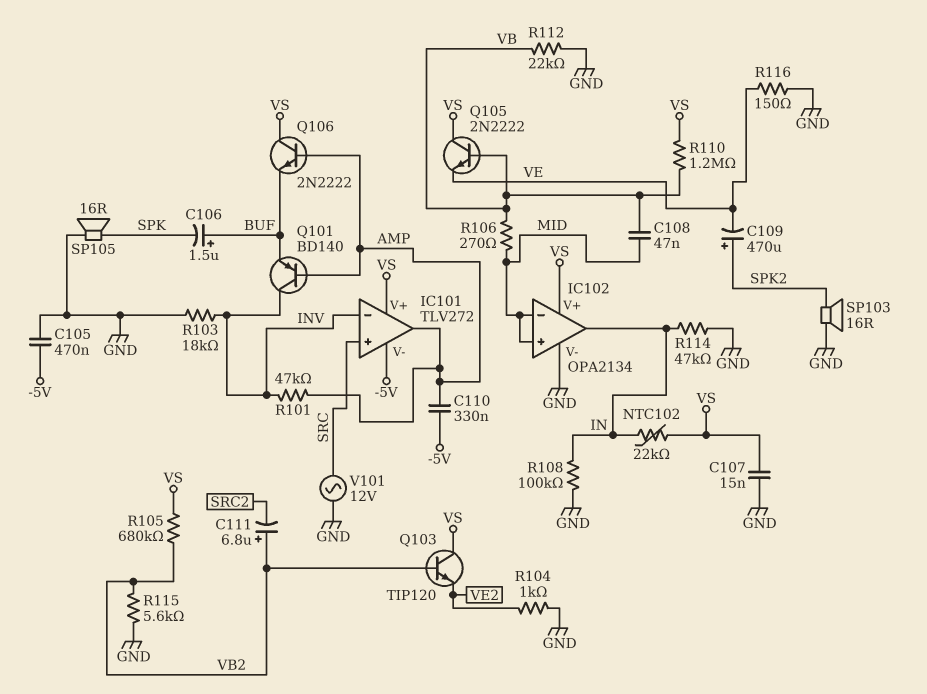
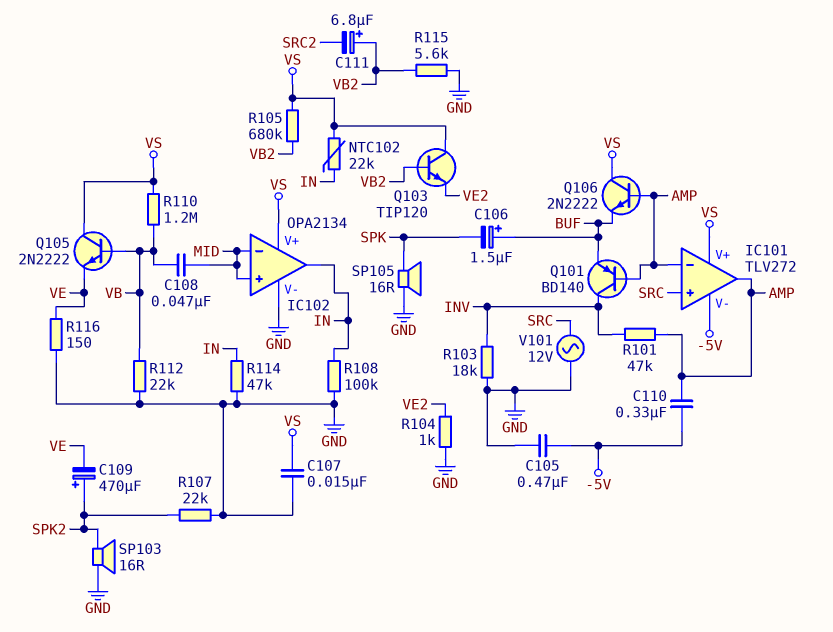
IC101 pin in-: INV -> AMP
R106: 270 (MID, VB) -> none
R107: none -> 22k (GND, SPK2)

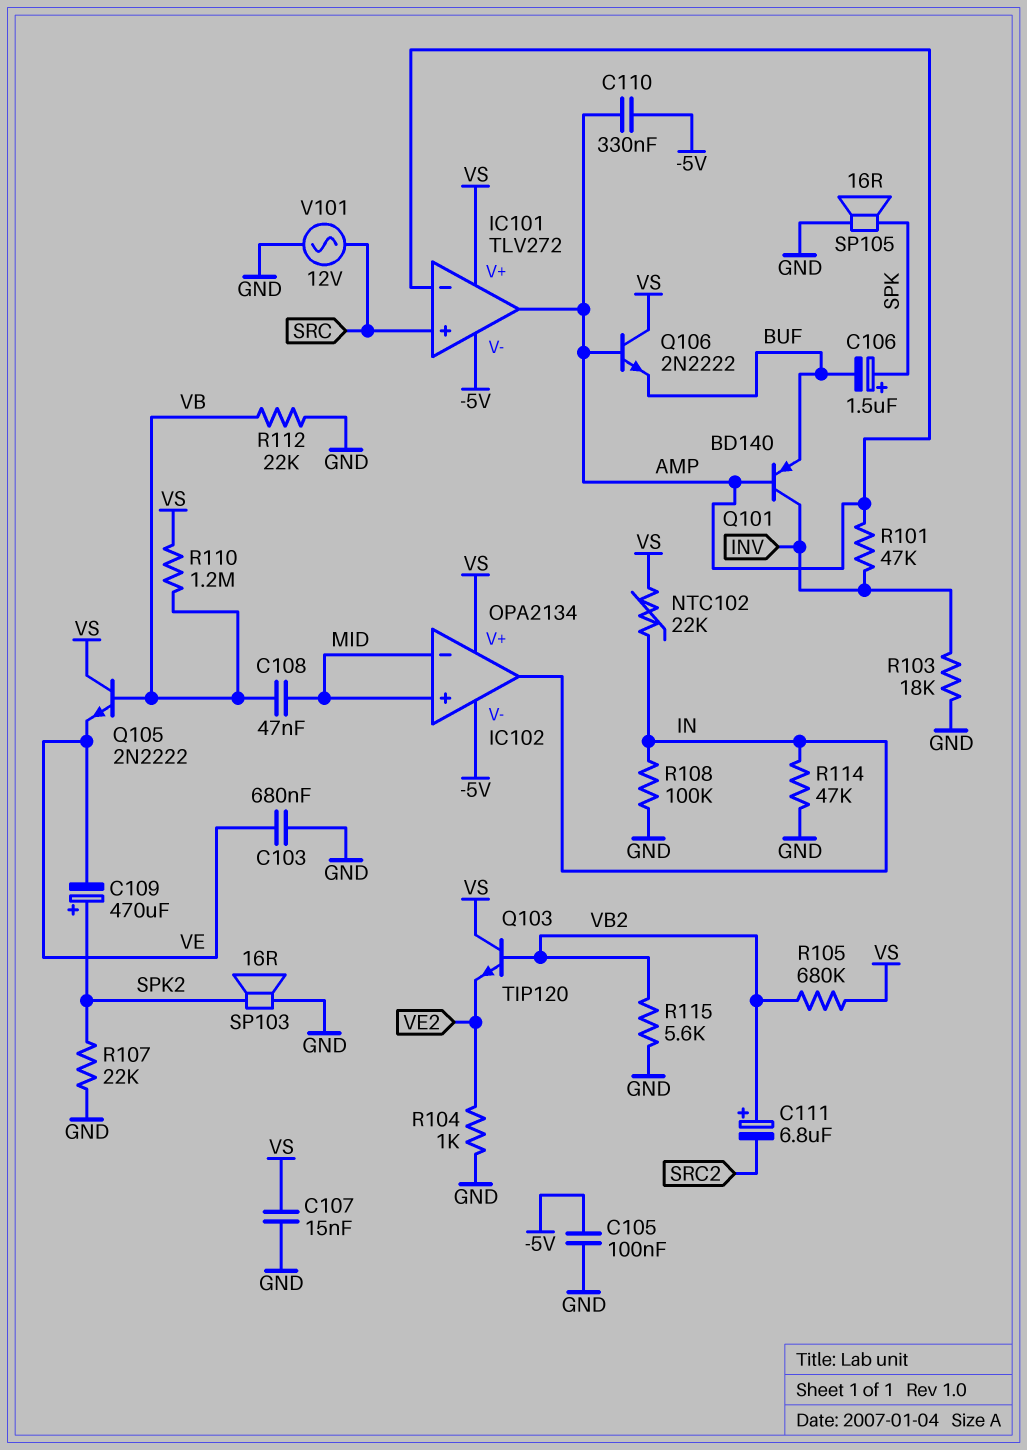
C103: none -> 680nF (GND, VE)
C105: 470nF (-5V, GND) -> 100nF (-5V, GND)
C106: 1.5uF (plus BUF, minus SPK) -> 1.5uF (plus SPK, minus BUF)
IC102 pin V-: GND -> -5V
R116: 150 (GND, VE) -> none

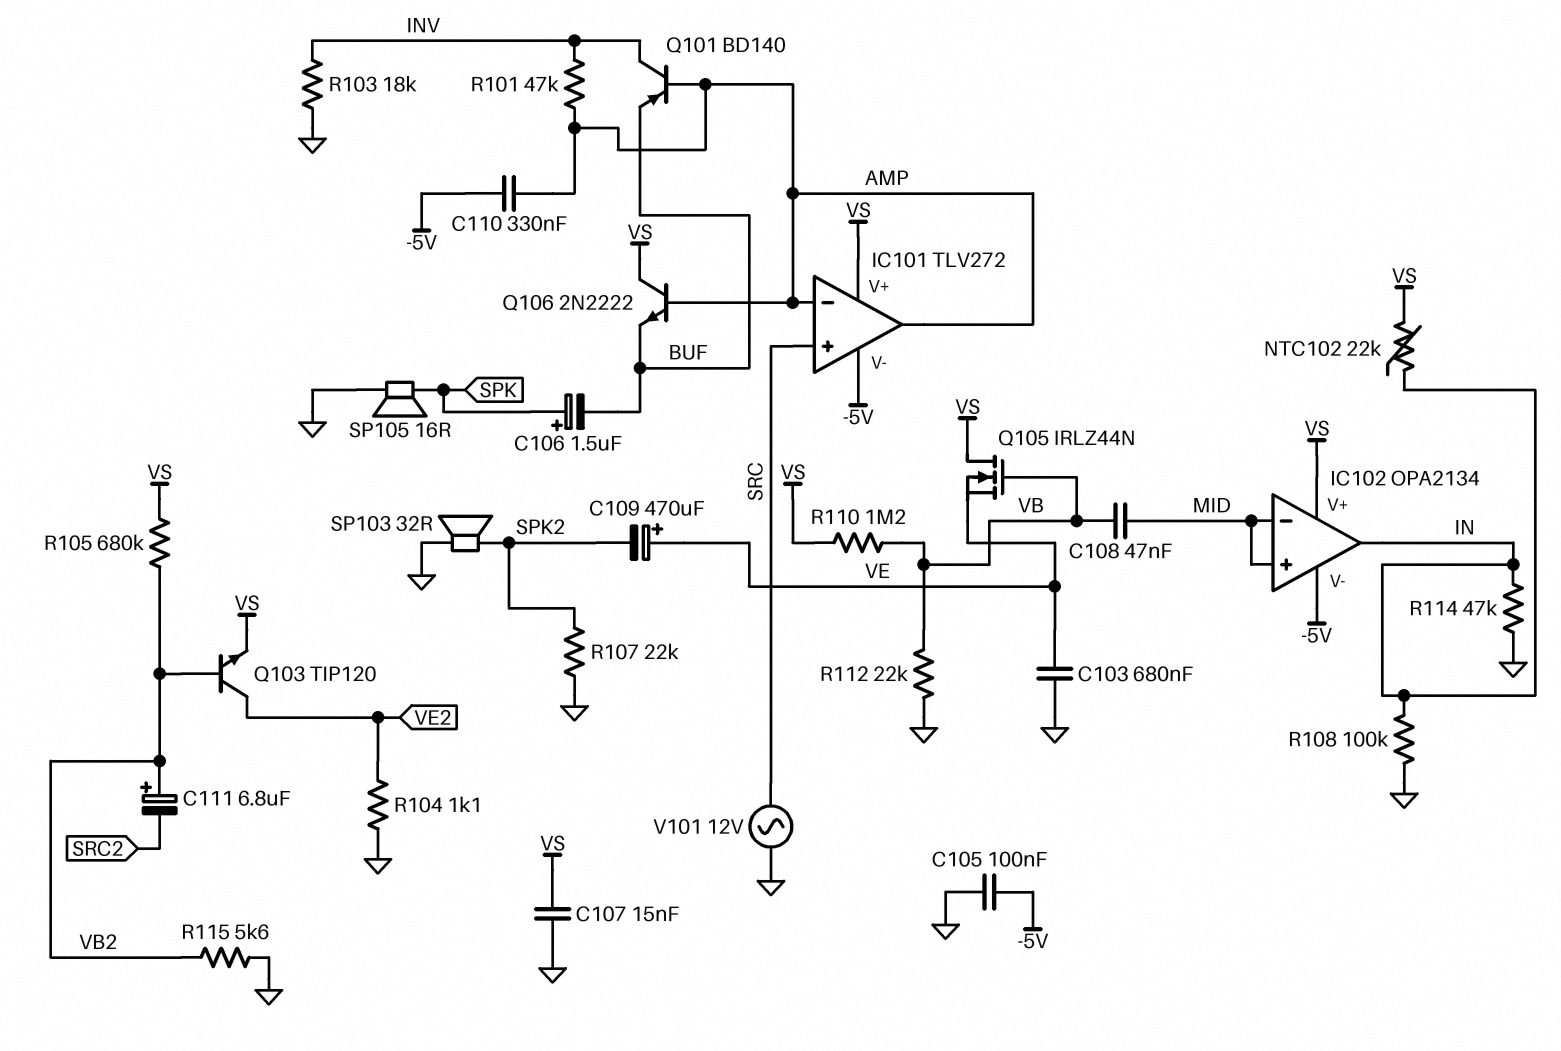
C109: 470uF (plus SPK2, minus VE) -> 470uF (plus VE, minus SPK2)
Q103: NPN TIP120 (B VB2, C VS, E VE2) -> NPN TIP120 (B VB2, C VE2, E VS)
Q105: NPN 2N2222 (B VB, C VS, E VE) -> NMOS IRLZ44N (G VB, D VS, S VE)
R104: 1k (GND, VE2) -> 1.1k (GND, VE2)
SP103: speaker 16R (GND, SPK2) -> speaker 32R (GND, SPK2)

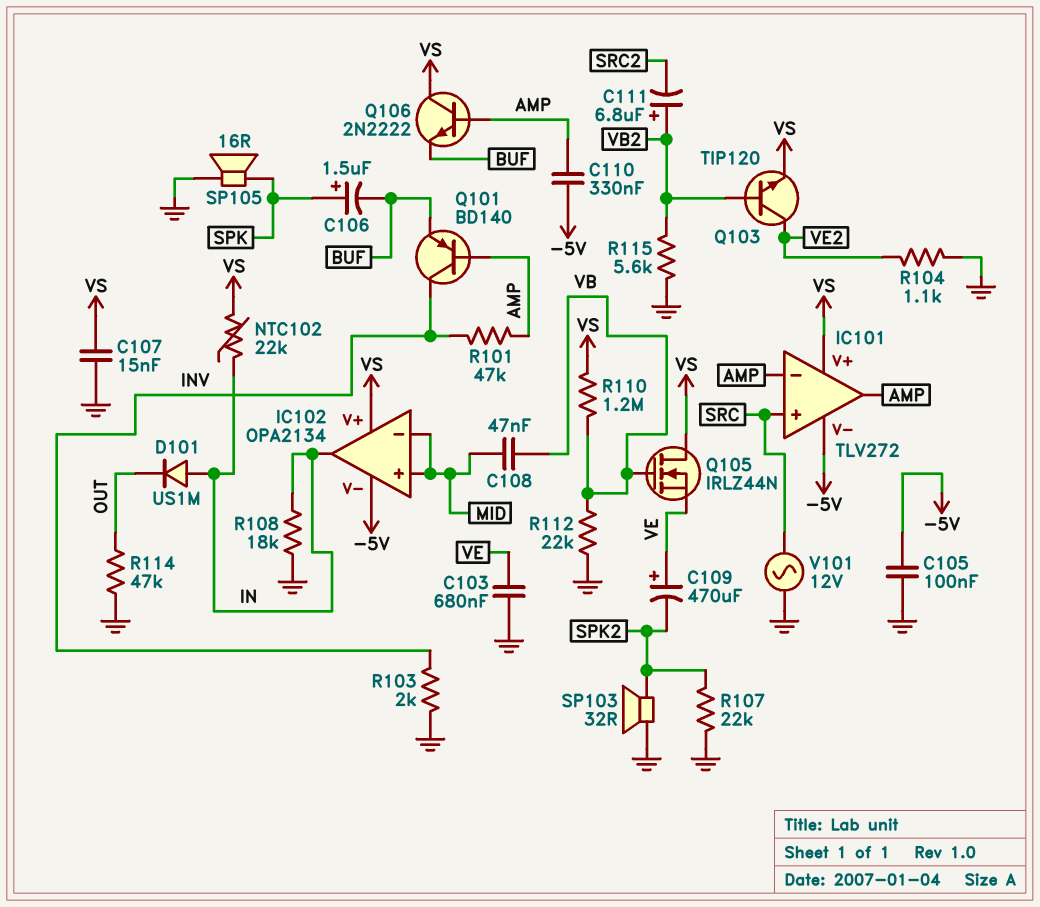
D101: none -> diode US1M (A IN, K OUT)
R103: 18k (GND, INV) -> 2k (GND, INV)
R105: 680k (VB2, VS) -> none
R108: 100k (GND, IN) -> 18k (GND, IN)
R114: 47k (GND, IN) -> 47k (GND, OUT)

